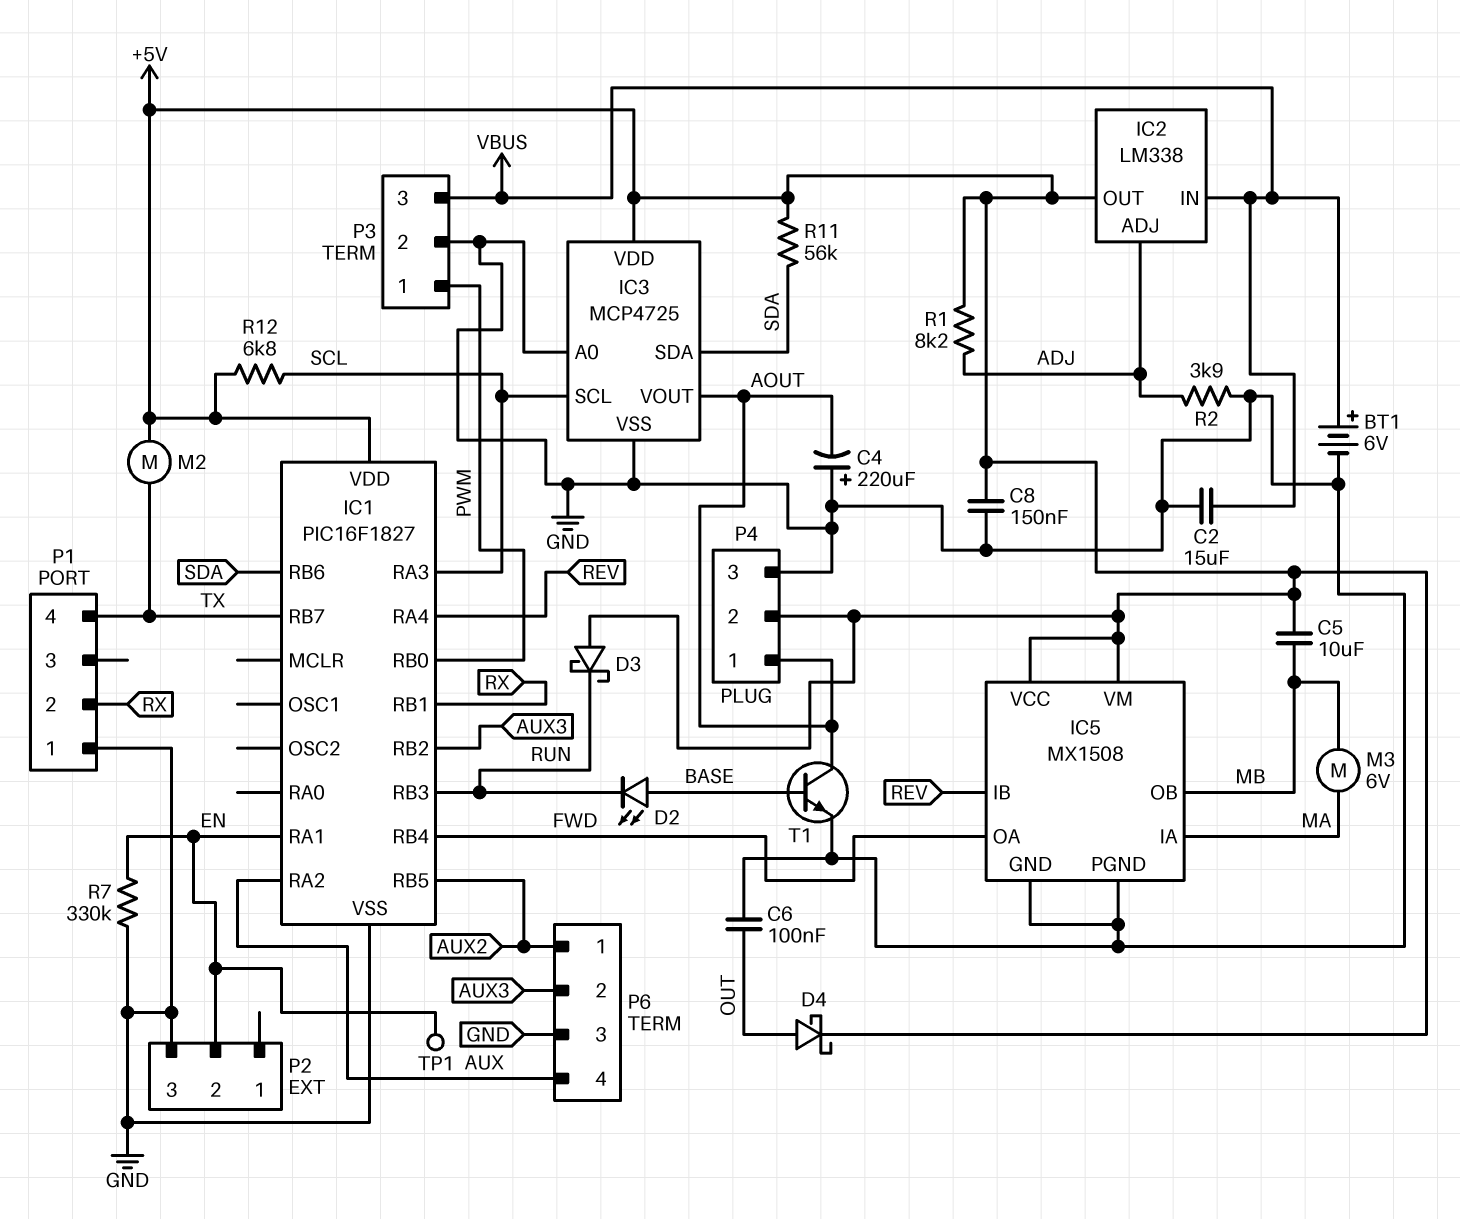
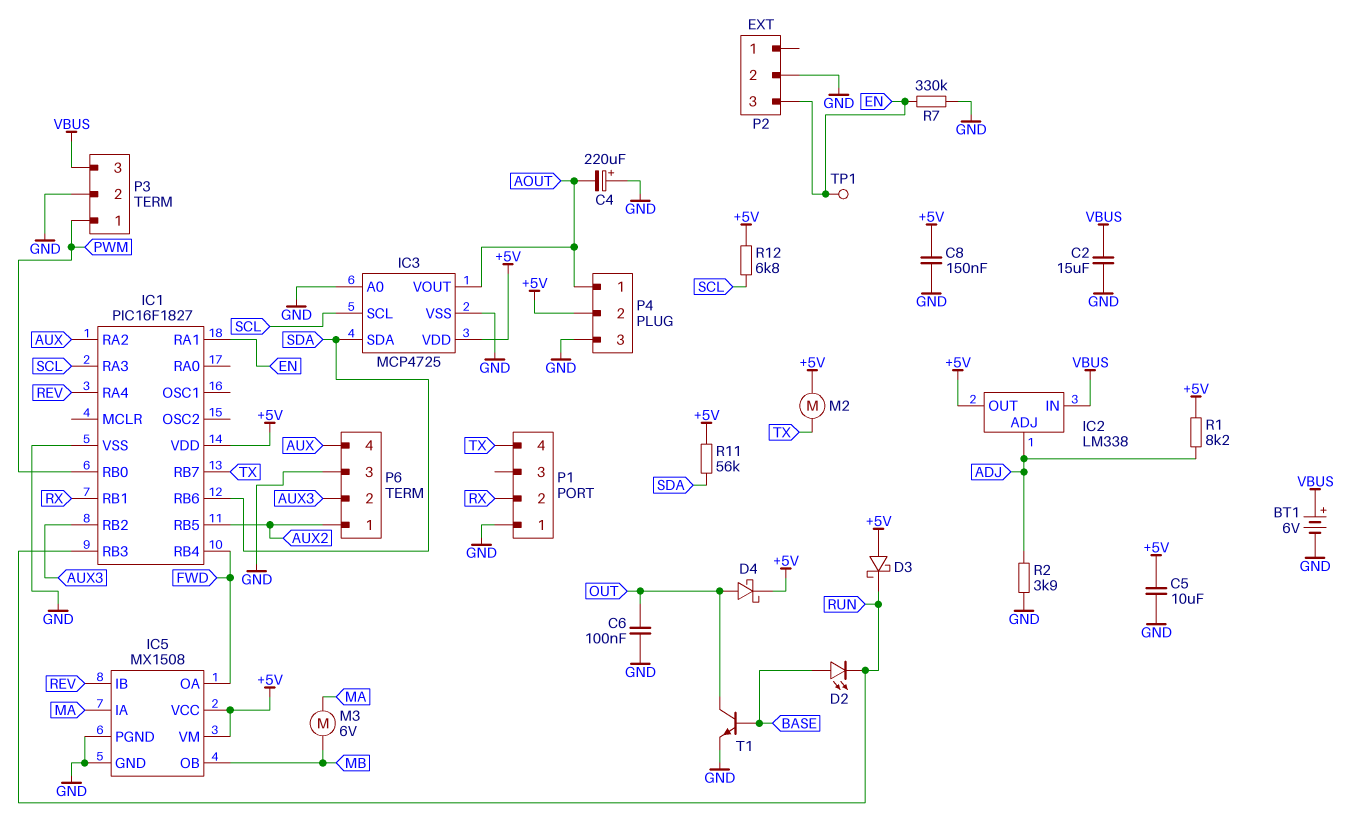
C5: 10uF (+5V, MB) -> 10uF (+5V, GND)
P2 pin 2: EN -> GND
P2 pin 3: GND -> EN
T1: NPN (B BASE, C AOUT, E GND) -> NPN (B BASE, C OUT, E GND)

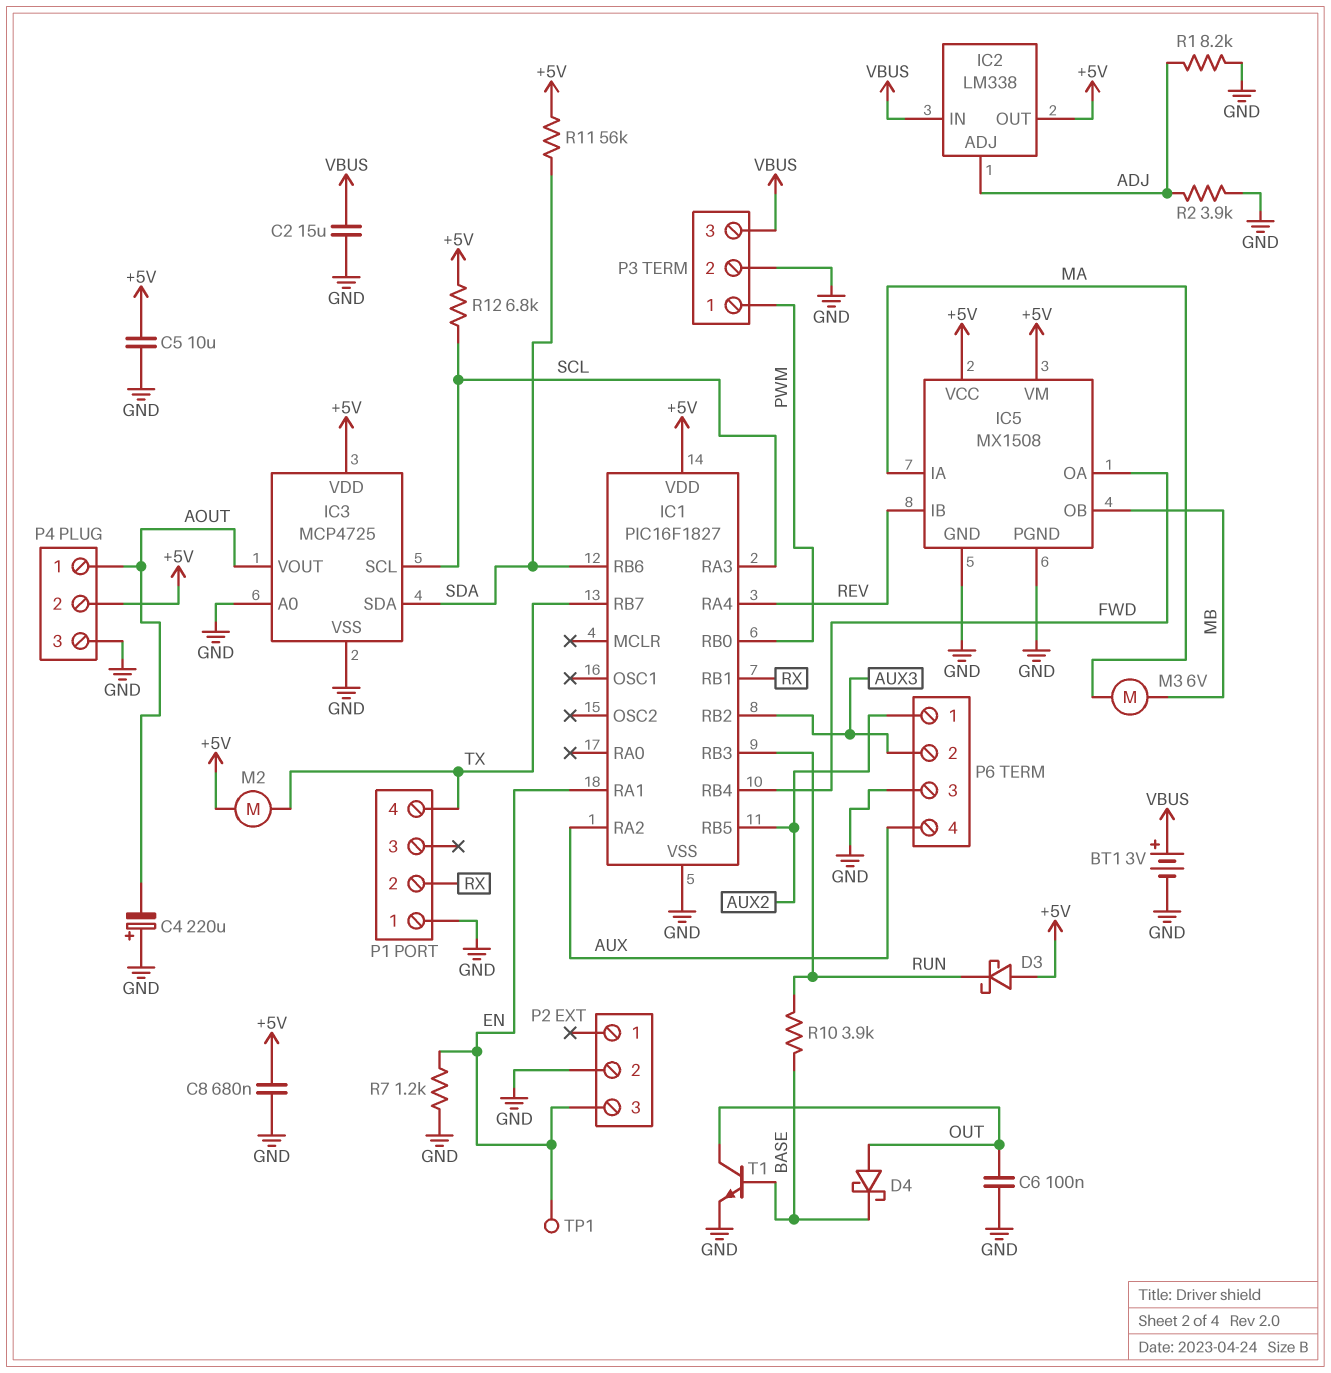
BT1: 6V (plus VBUS, minus GND) -> 3V (plus VBUS, minus GND)
C8: 150nF (+5V, GND) -> 680nF (+5V, GND)
D2: LED (A BASE, K RUN) -> none
D4: schottky (A OUT, K +5V) -> schottky (A OUT, K BASE)
R1: 8.2k (+5V, ADJ) -> 8.2k (ADJ, GND)
R7: 330k (EN, GND) -> 1.2k (EN, GND)
R10: none -> 3.9k (BASE, RUN)

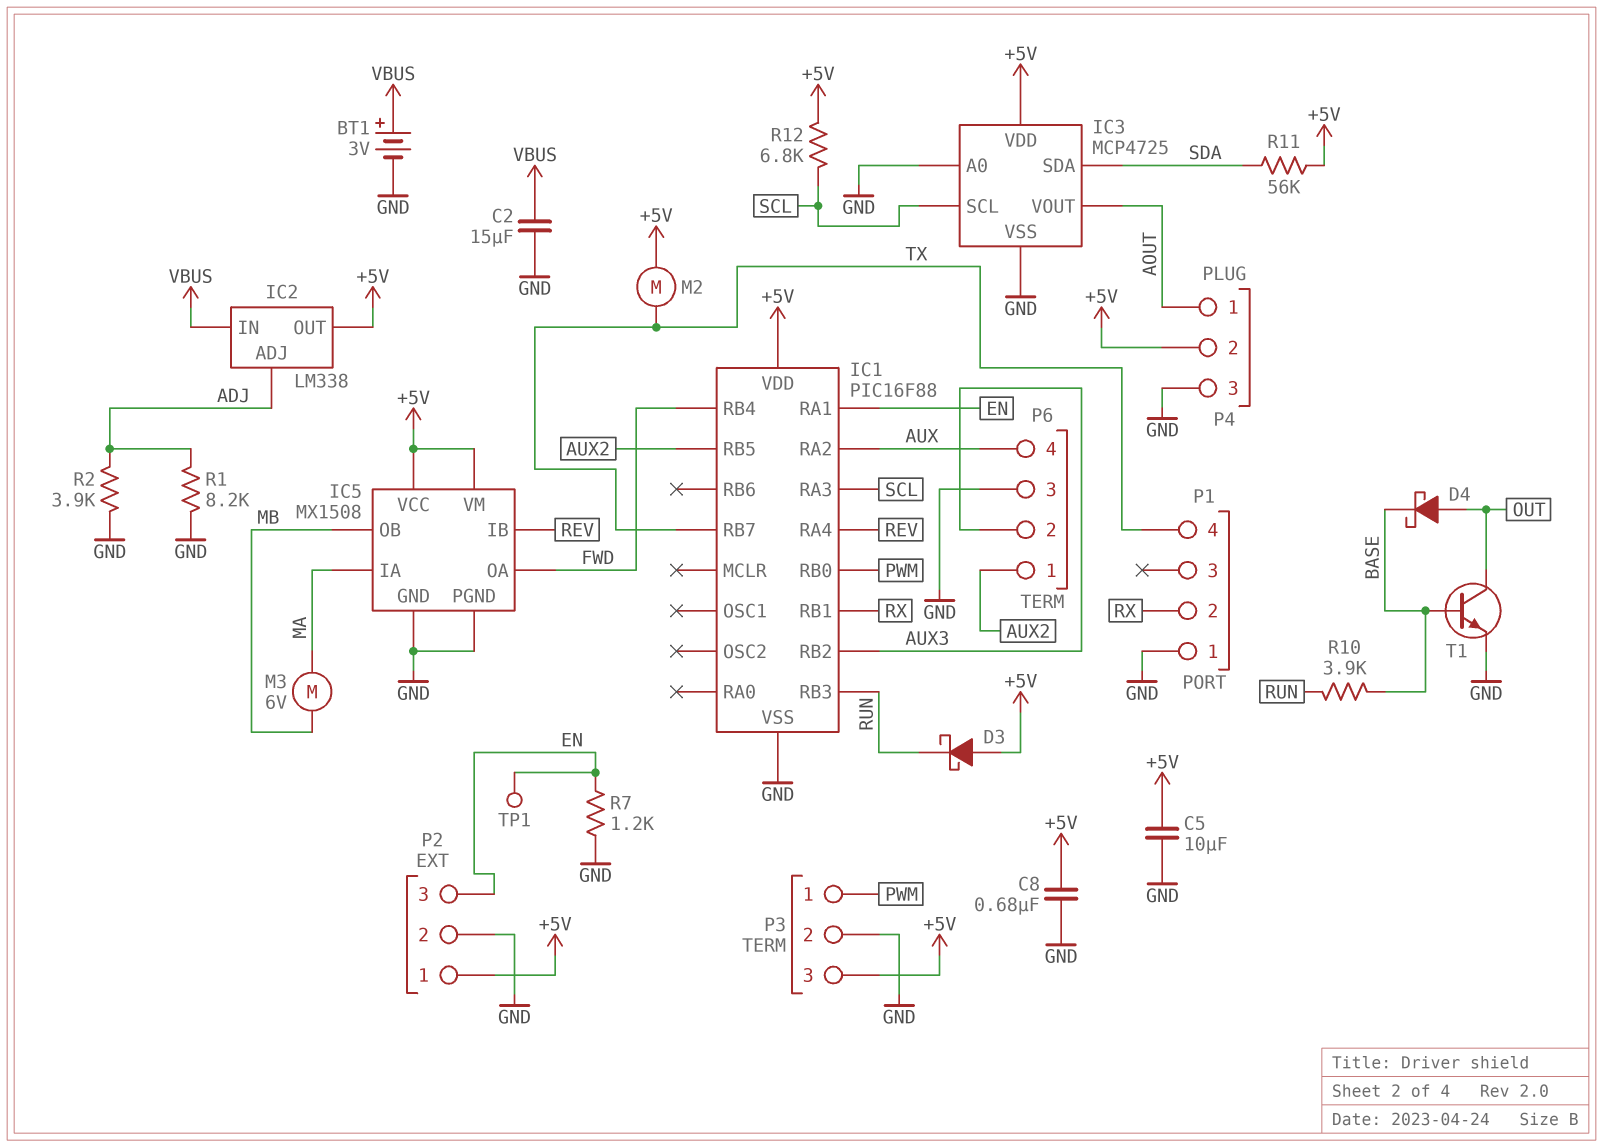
C4: 220uF (plus GND, minus AOUT) -> none
C6: 100nF (GND, OUT) -> none
IC1: PIC16F1827 -> PIC16F88
IC1 pin RB6: SDA -> none
P2 pin 1: none -> +5V
P3 pin 3: VBUS -> +5V

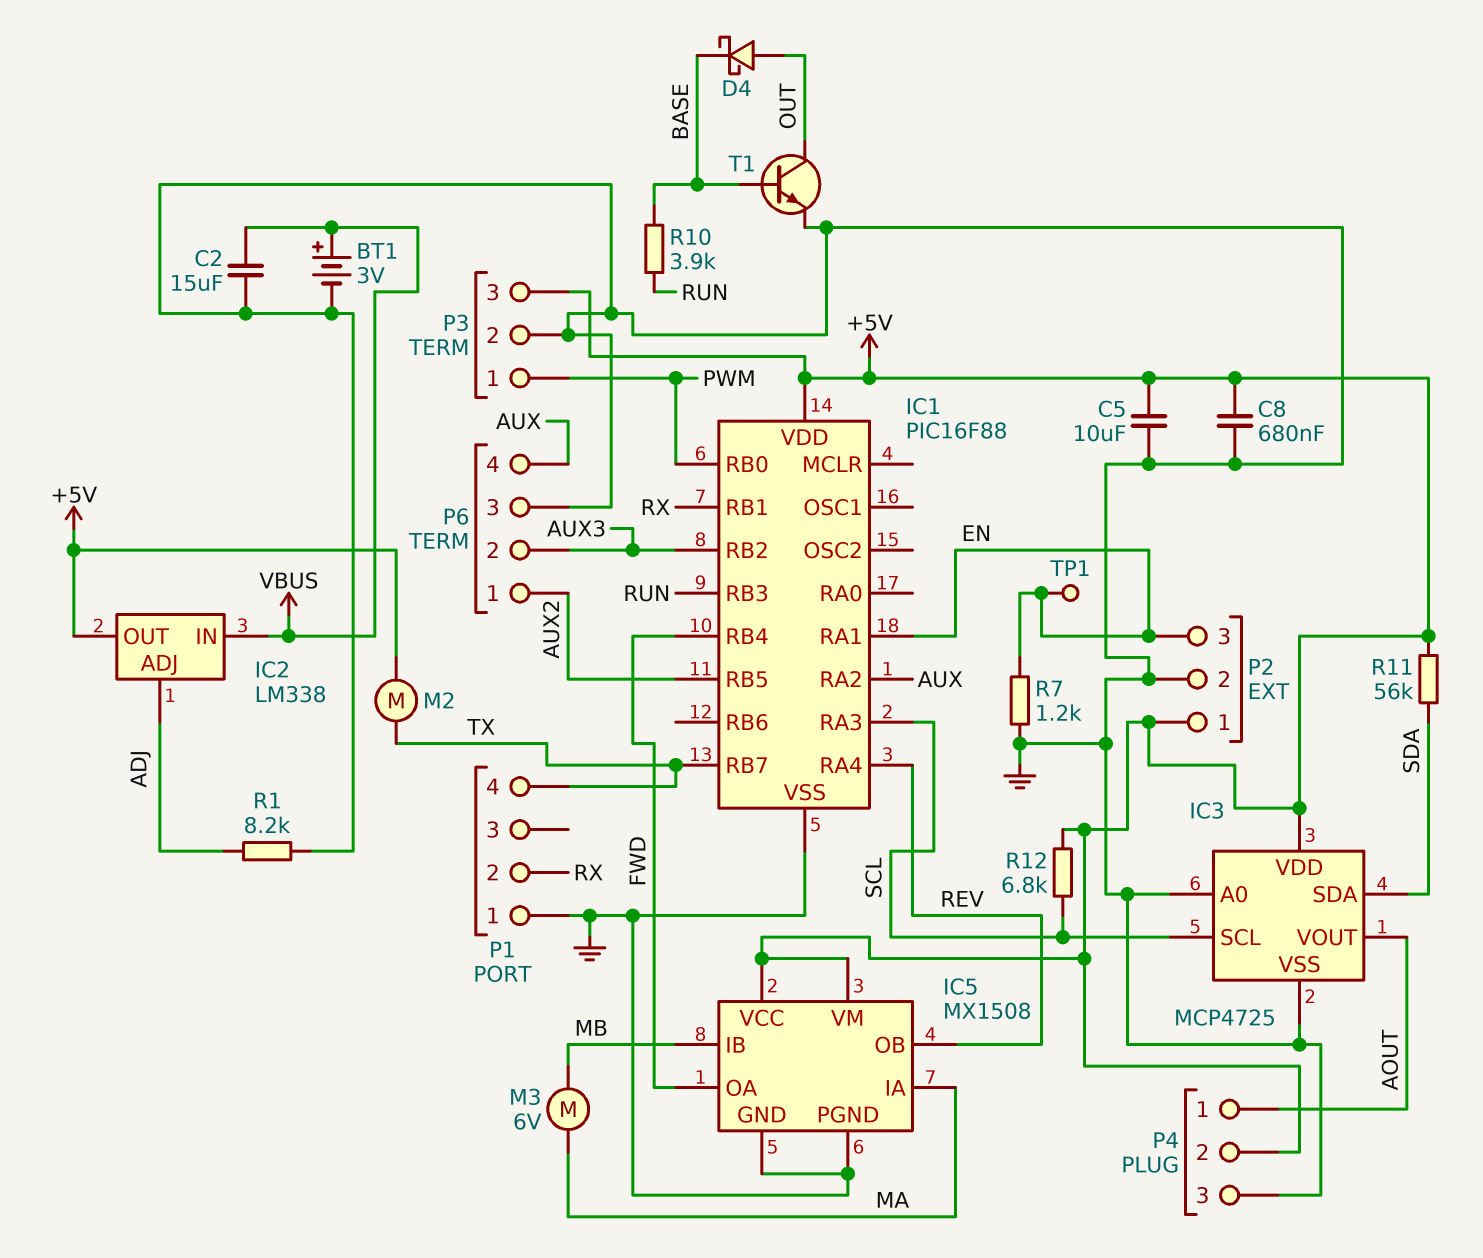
D3: schottky (A +5V, K RUN) -> none
IC5 pin IB: REV -> MB
IC5 pin OB: MB -> REV
R2: 3.9k (ADJ, GND) -> none

